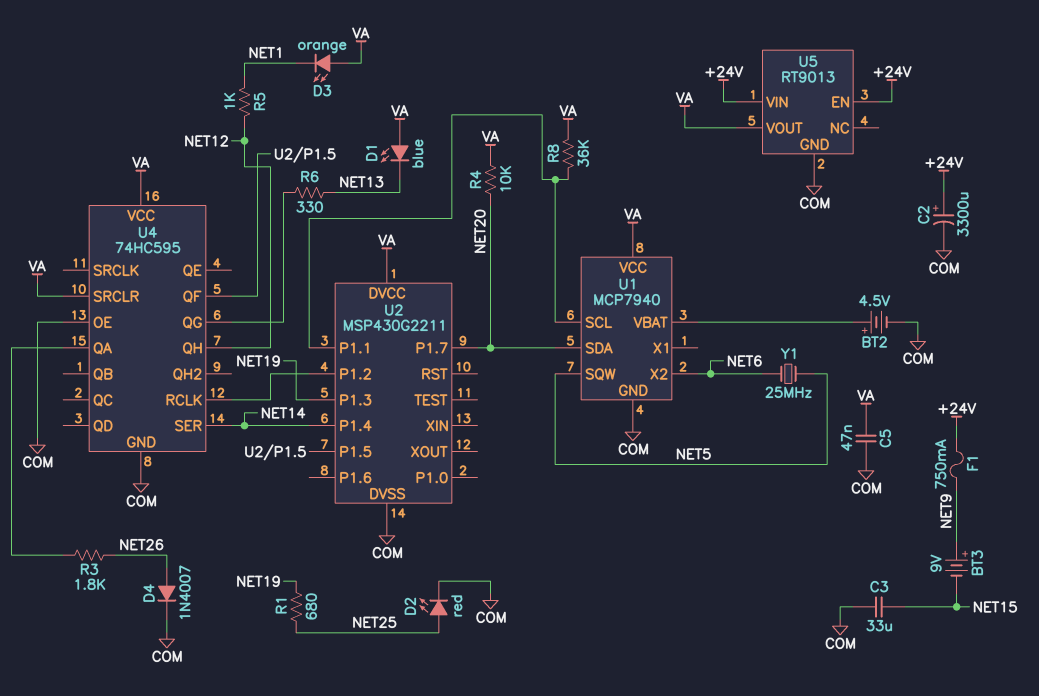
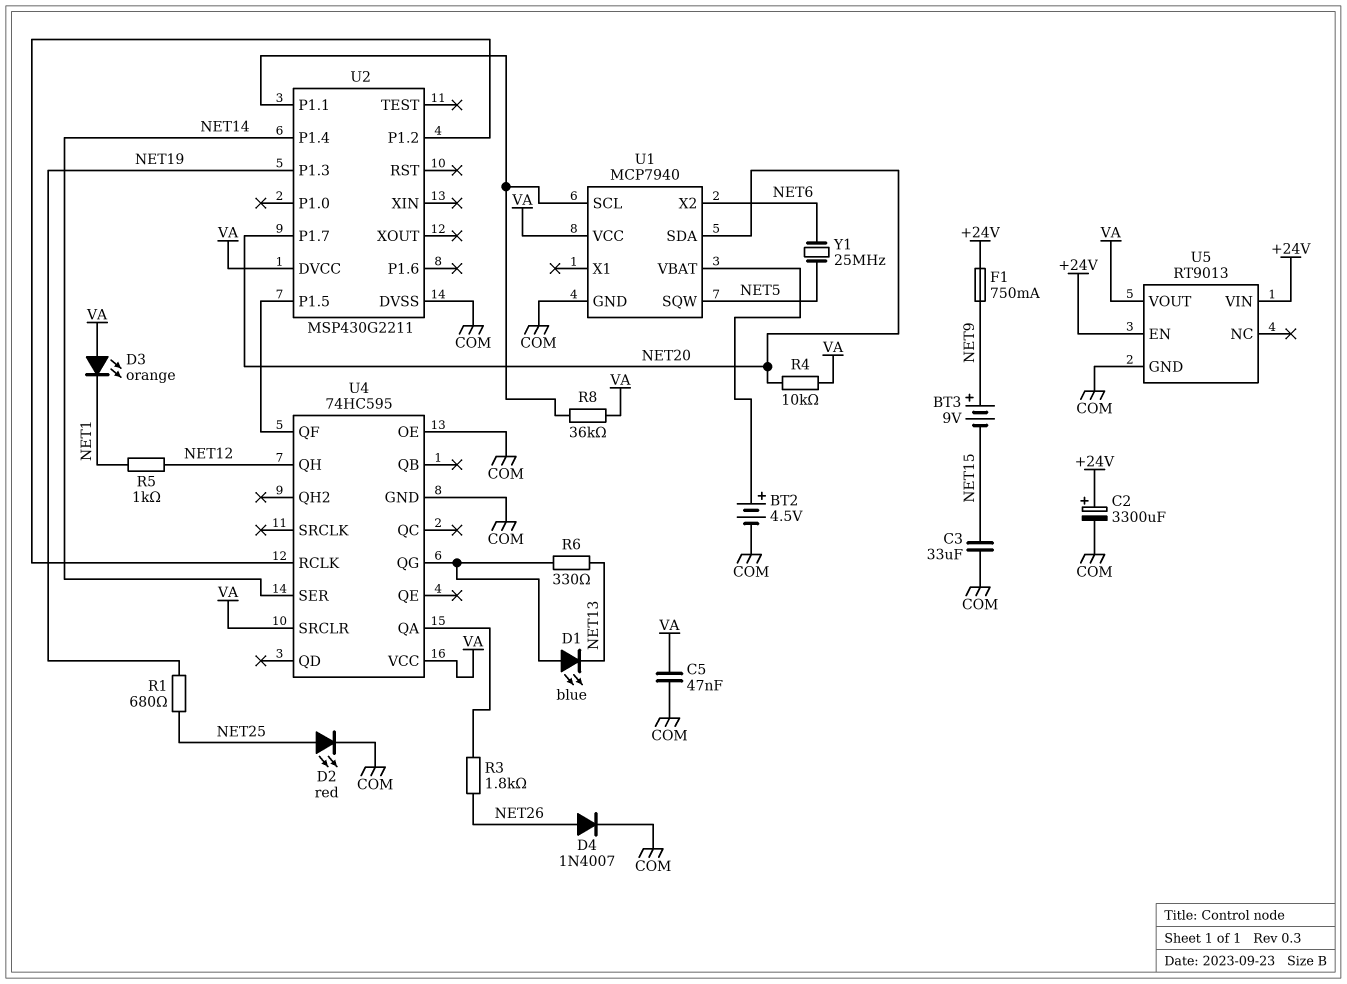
D1: LED blue (A VA, K NET13) -> LED blue (A U4/QG, K NET13)

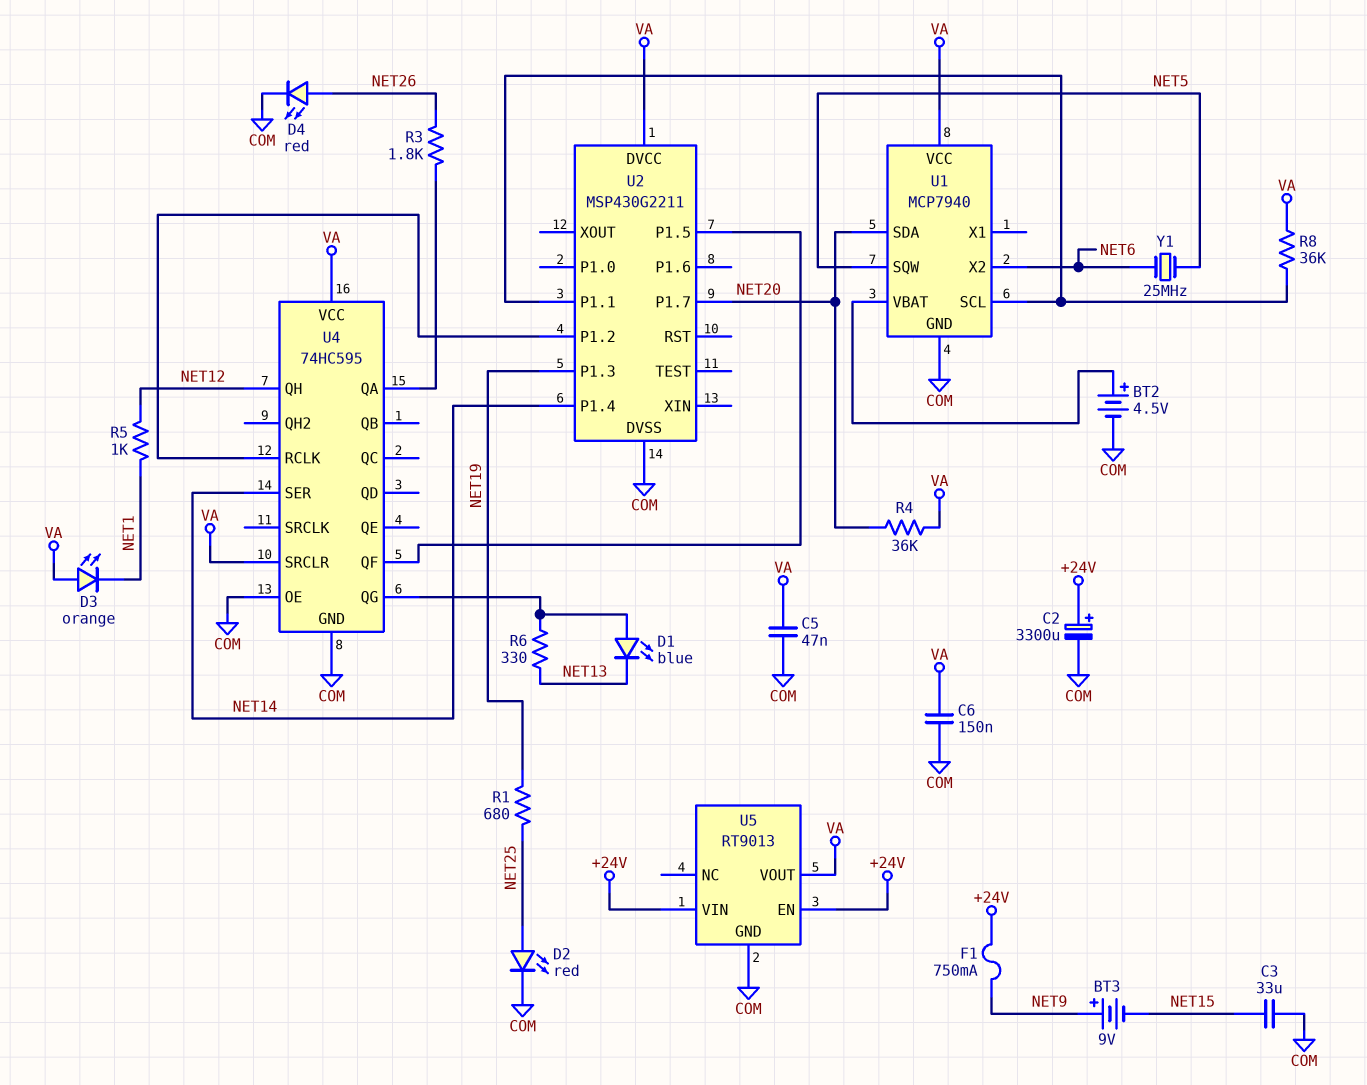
C6: none -> 150nF (COM, VA)
D4: diode 1N4007 (A NET26, K COM) -> LED red (A NET26, K COM)
R4: 10k (NET20, VA) -> 36k (NET20, VA)

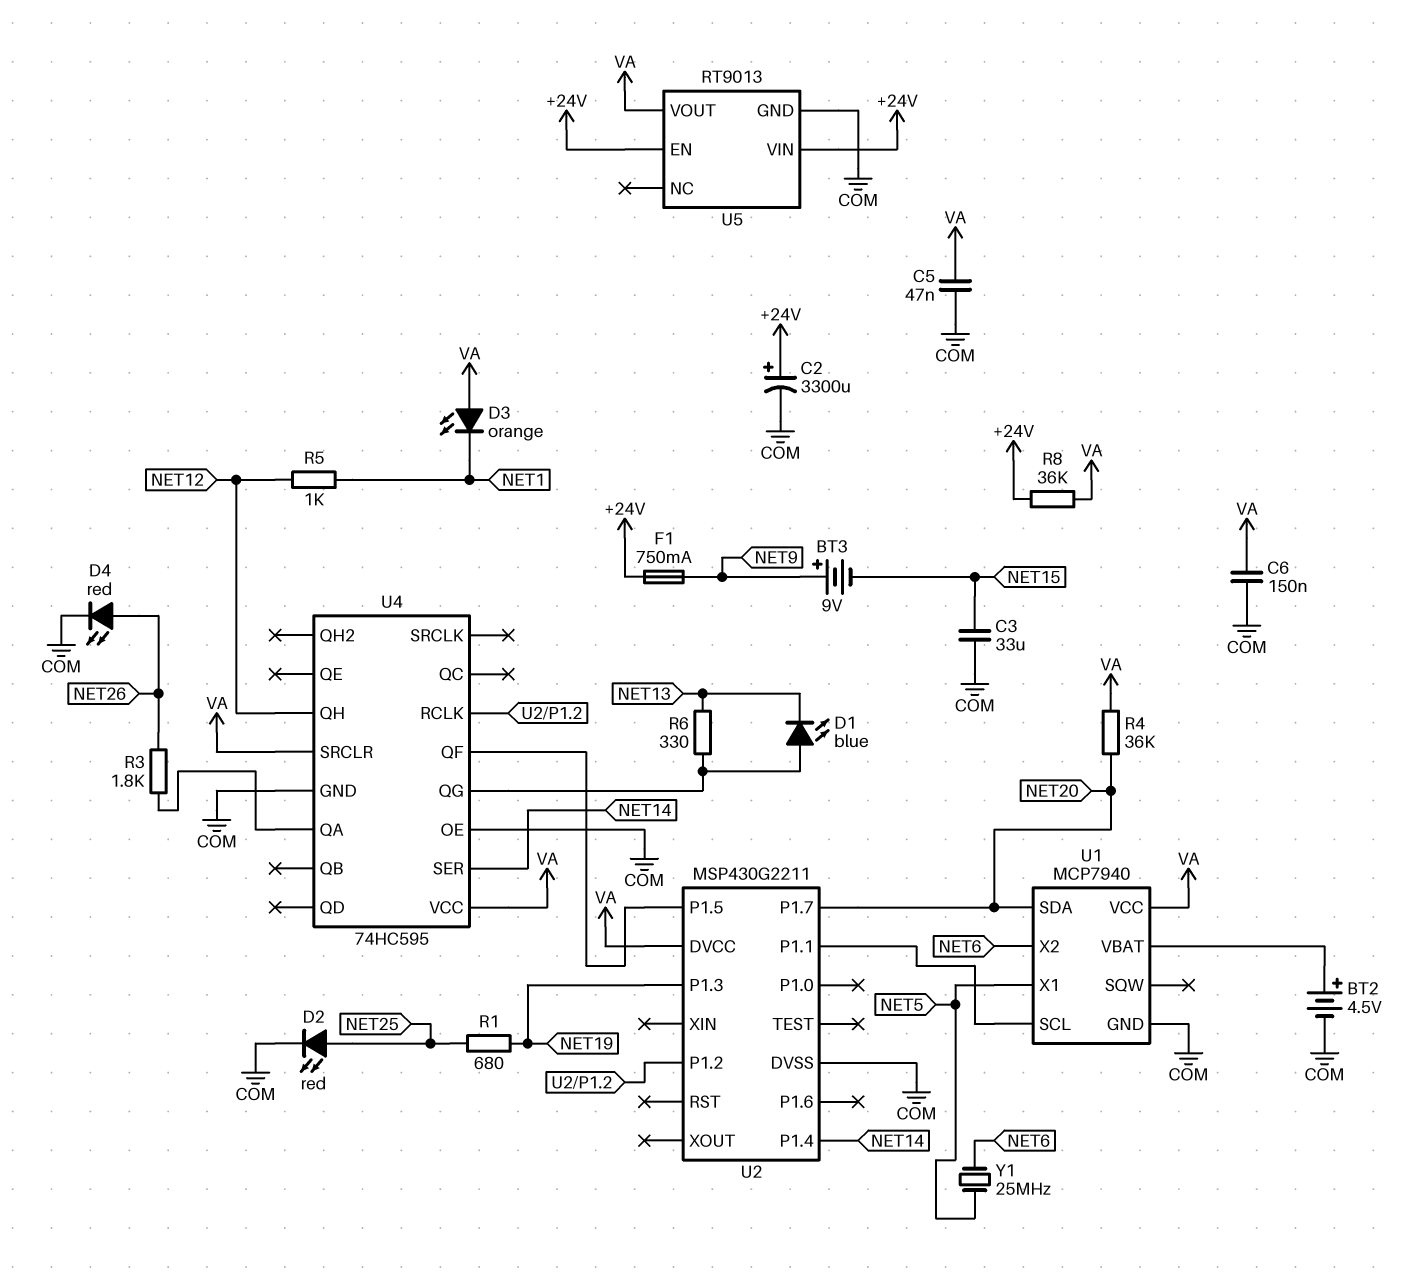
R8: 36k (U1/SCL, VA) -> 36k (+24V, VA)
U1 pin SQW: NET5 -> none
U1 pin X1: none -> NET5

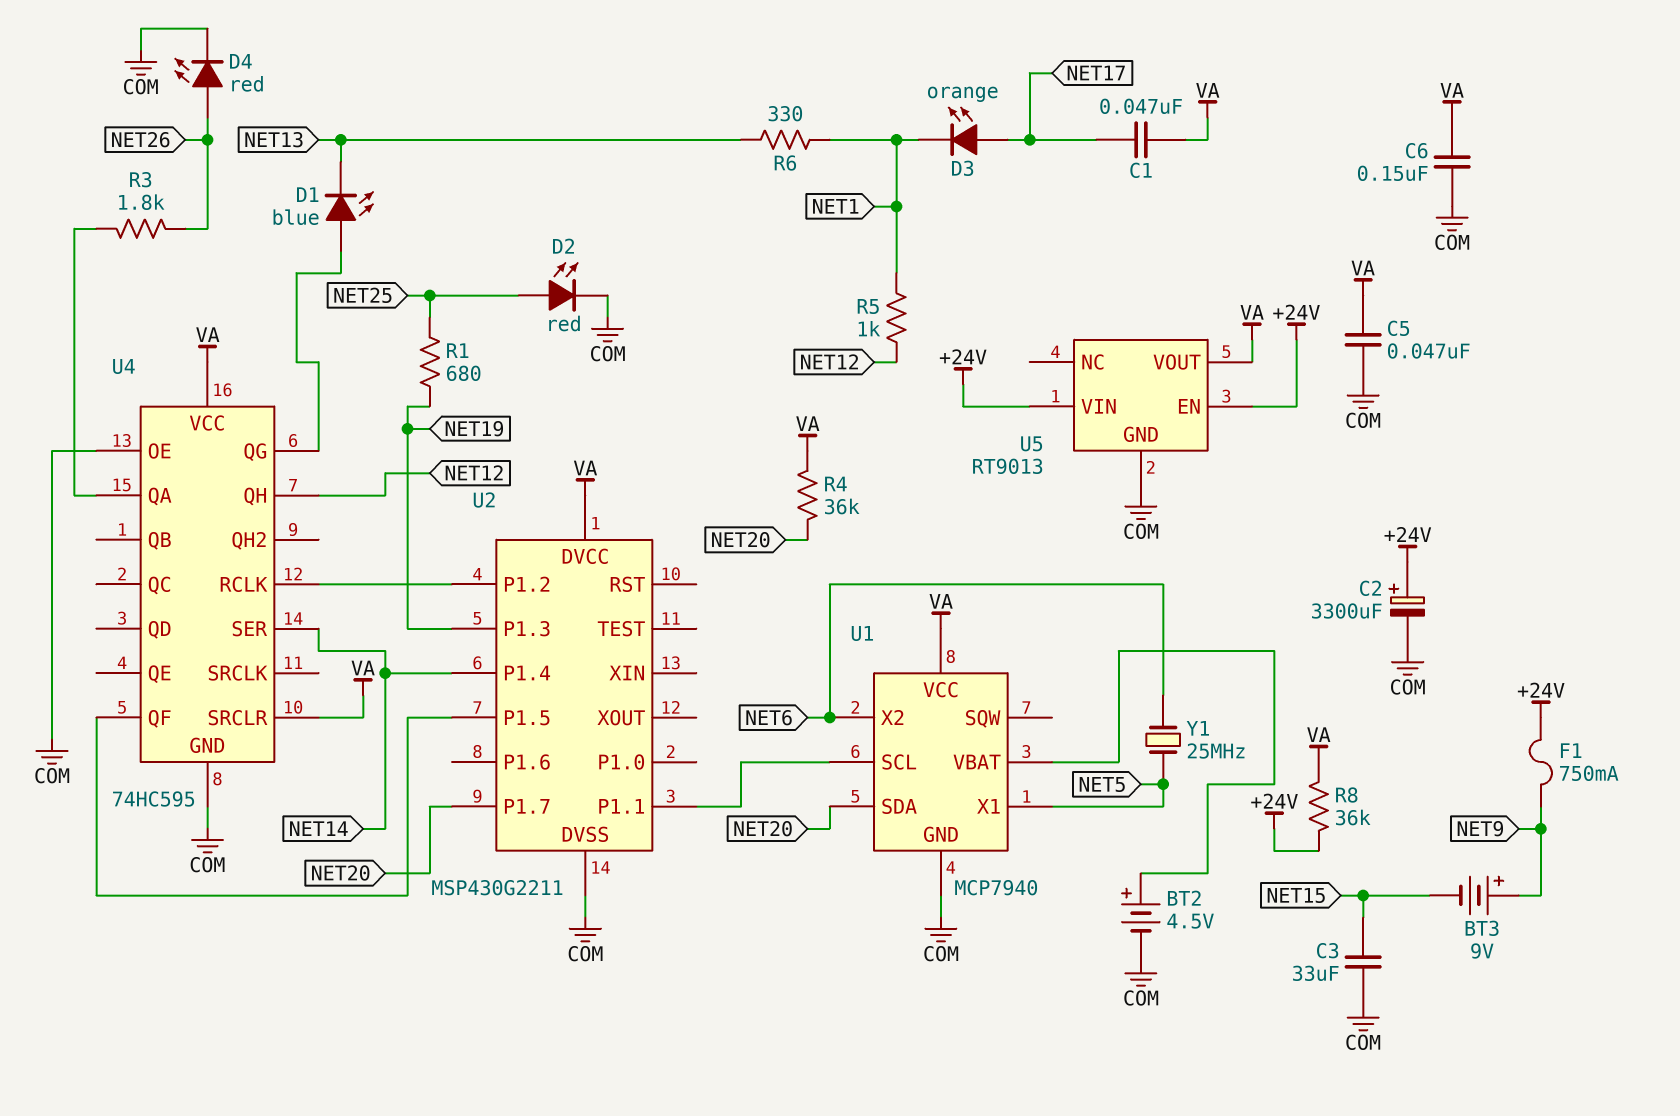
C1: none -> 47nF (NET17, VA)
D3: LED orange (A VA, K NET1) -> LED orange (A NET17, K NET1)
R6: 330 (NET13, U4/QG) -> 330 (NET1, NET13)

